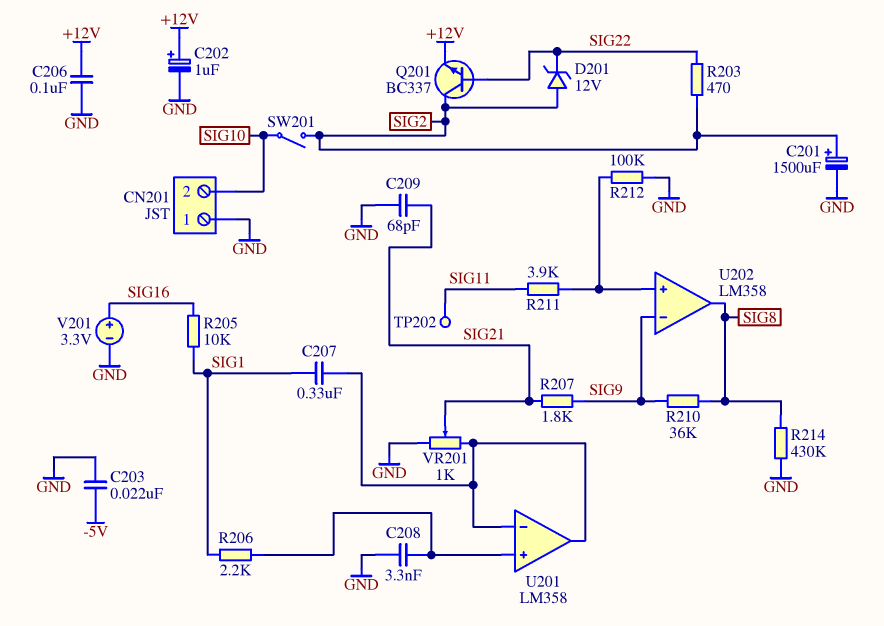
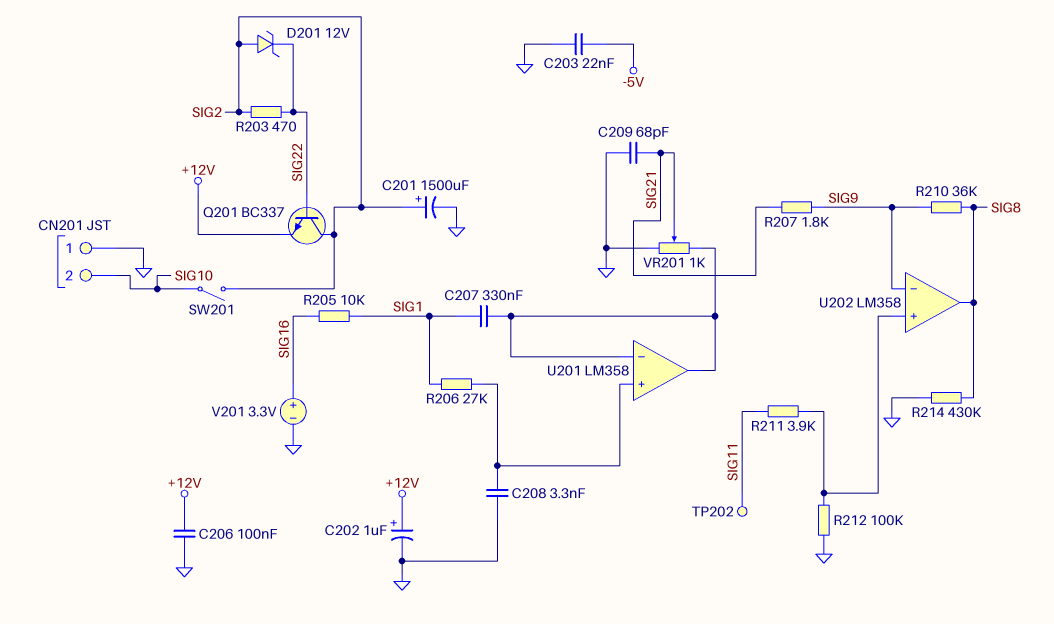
R206: 2.2k (SIG1, U201/in+) -> 27k (SIG1, U201/in+)

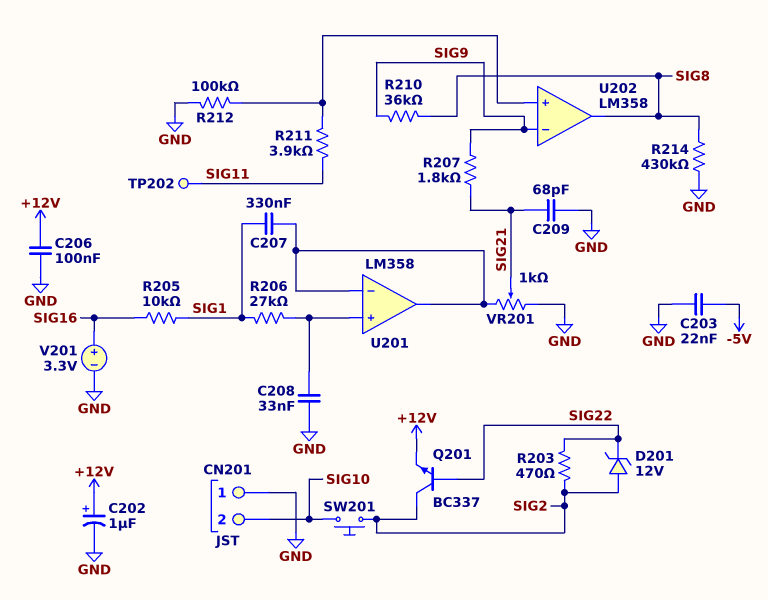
C201: 1500uF (plus SIG2, minus GND) -> none
C208: 3.3nF (GND, U201/in+) -> 33nF (GND, U201/in+)
SW201: switch (SIG2, SIG10) -> button (SIG2, SIG10)

